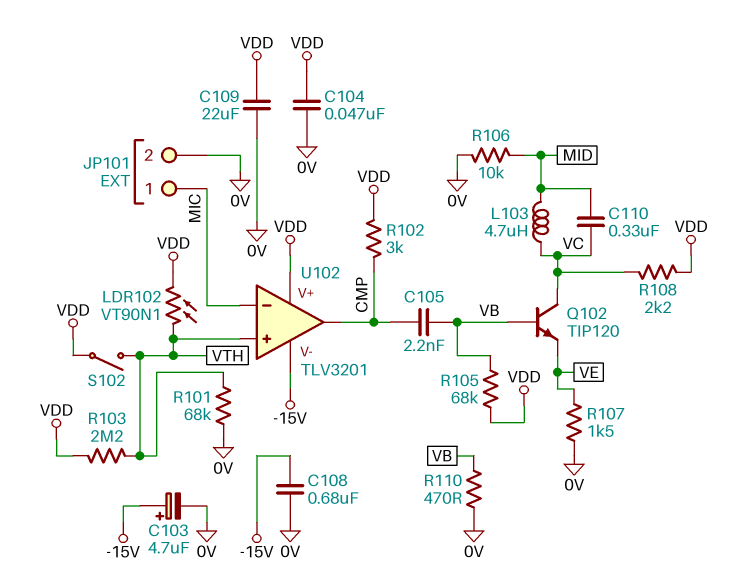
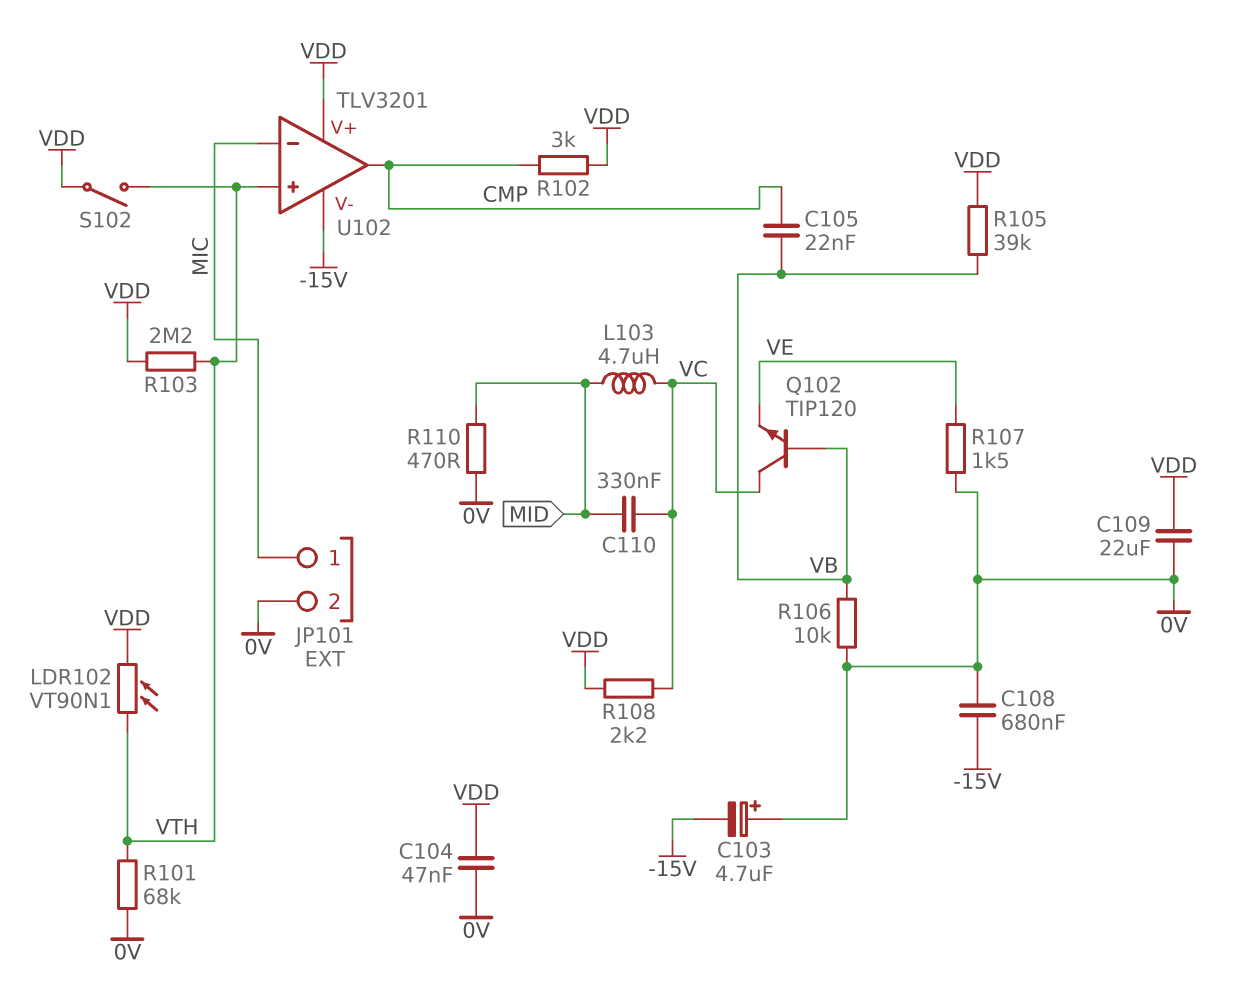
C103: 4.7uF (plus -15V, minus 0V) -> 4.7uF (plus 0V, minus -15V)
C105: 2.2nF (CMP, VB) -> 22nF (CMP, VB)
R105: 68k (VB, VDD) -> 39k (VB, VDD)
R106: 10k (0V, MID) -> 10k (0V, VB)
R110: 470 (0V, VB) -> 470 (0V, MID)

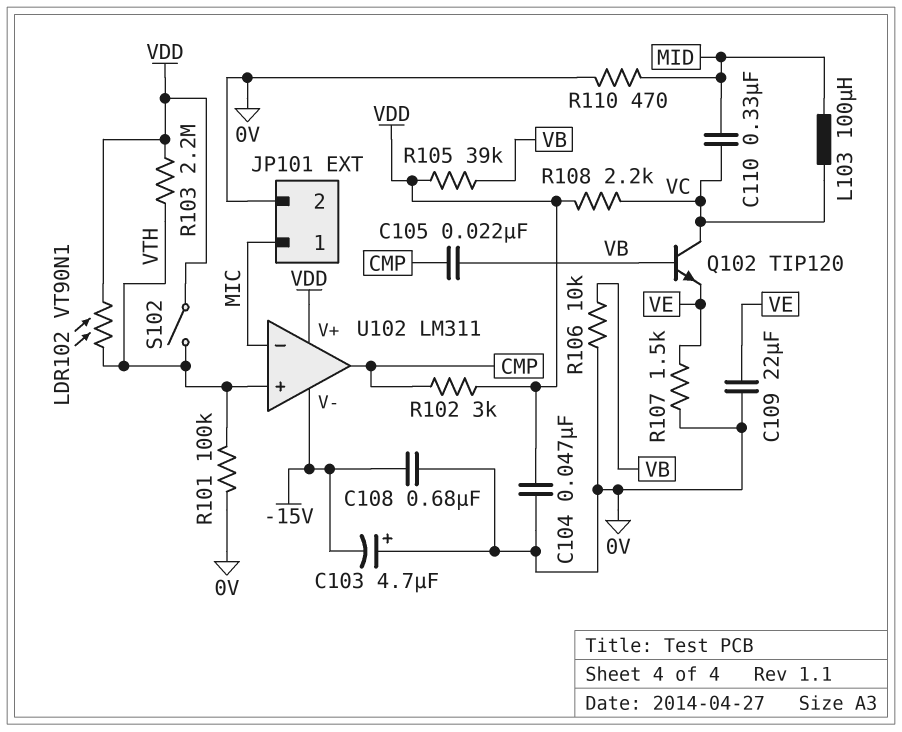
C109: 22uF (0V, VDD) -> 22uF (0V, VE)
L103: 4.7uH (MID, VC) -> 100uH (MID, VC)
R101: 68k (0V, VTH) -> 100k (0V, VTH)
U102: TLV3201 -> LM311

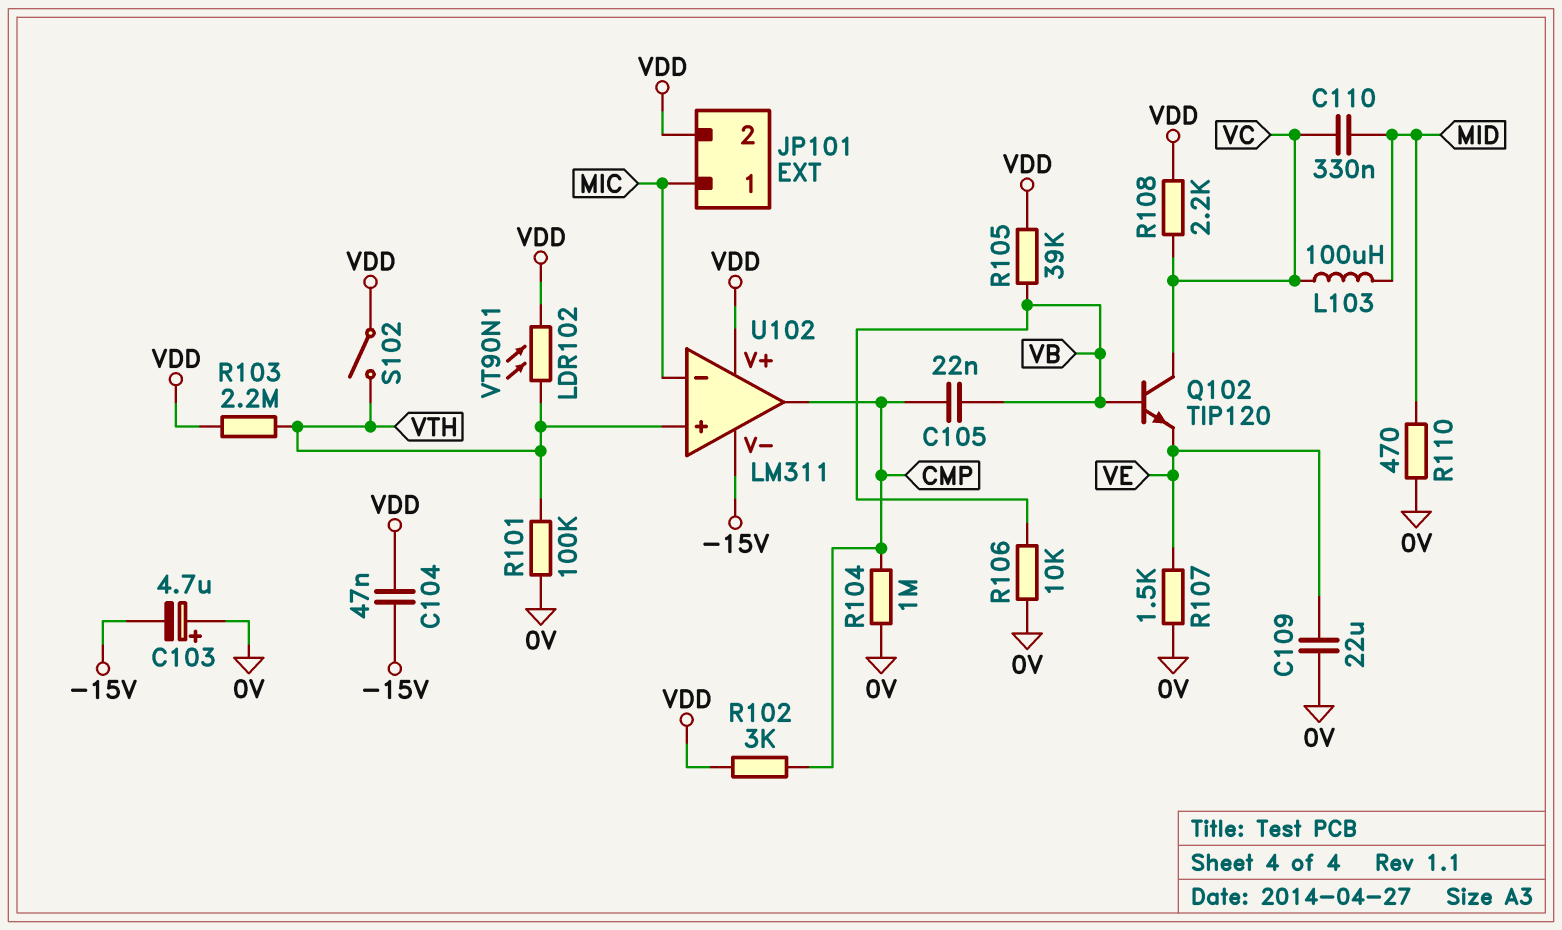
C104: 47nF (0V, VDD) -> 47nF (-15V, VDD)
C108: 680nF (-15V, 0V) -> none
JP101 pin 2: 0V -> VDD
R104: none -> 1M (0V, CMP)

